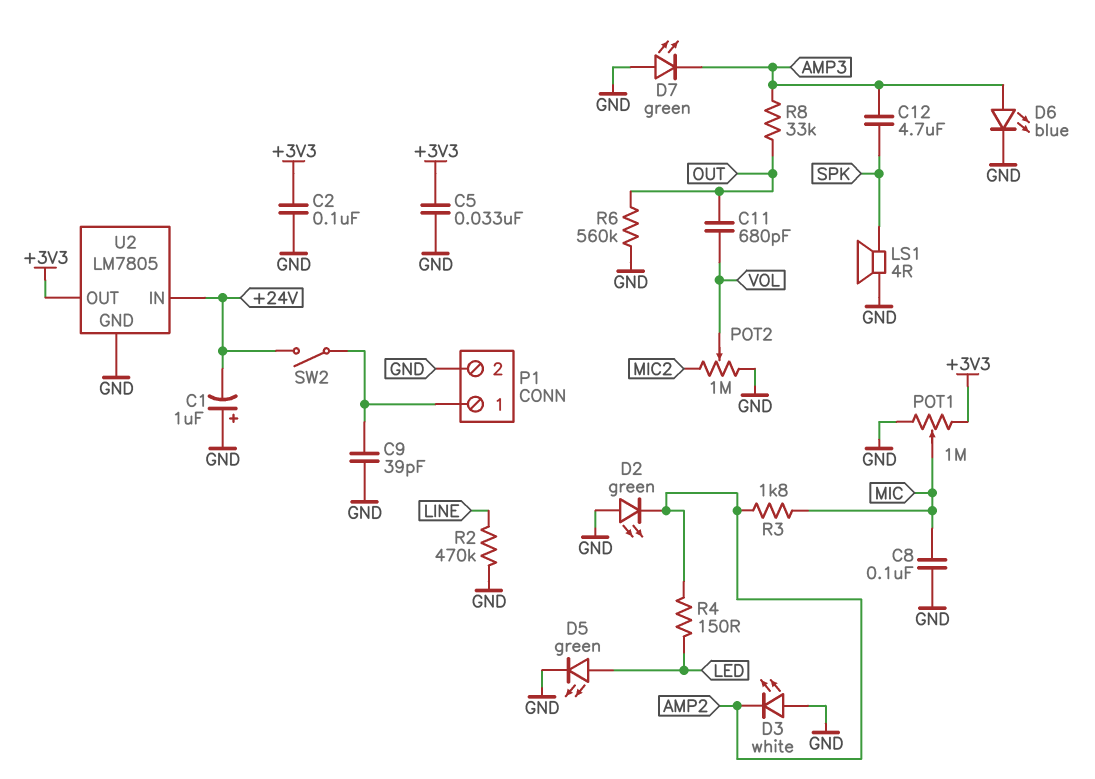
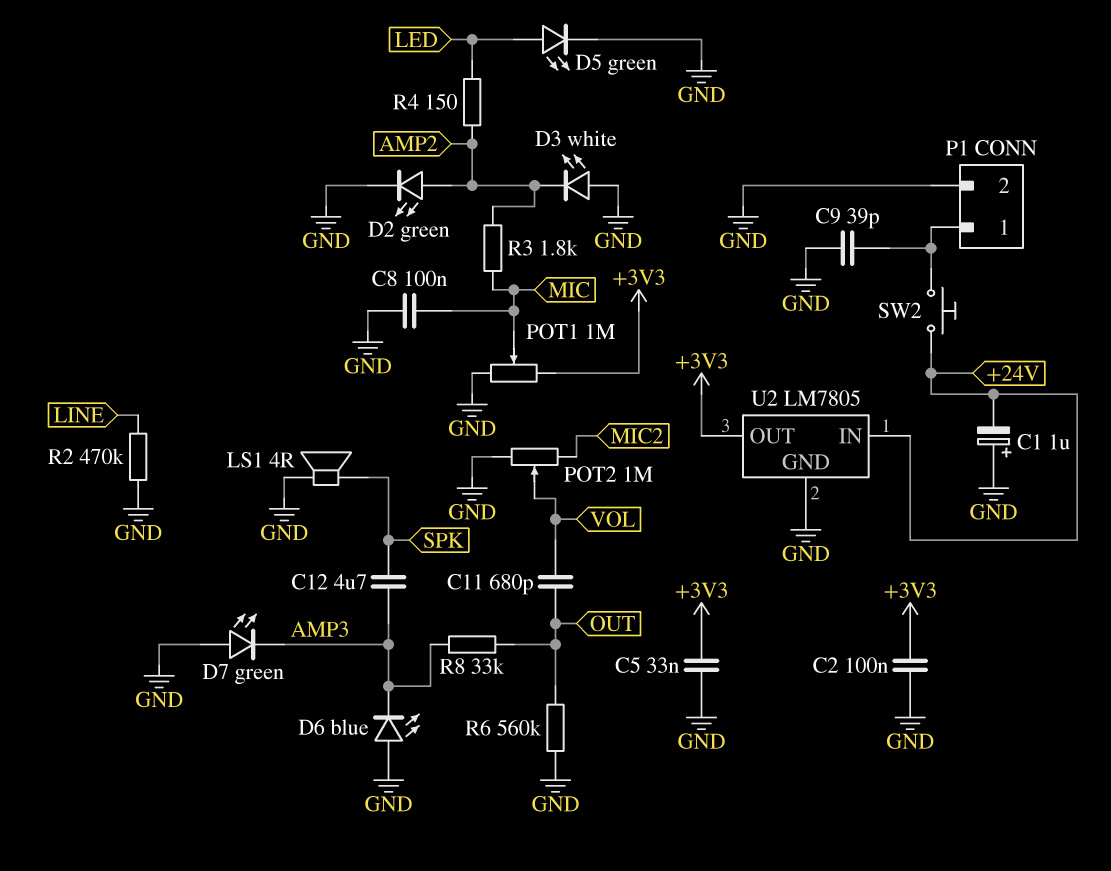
D2: LED green (A GND, K AMP2) -> LED green (A AMP2, K GND)
D6: LED blue (A AMP3, K GND) -> LED blue (A GND, K AMP3)
SW2: switch (+24V, P1/1) -> button (+24V, P1/1)

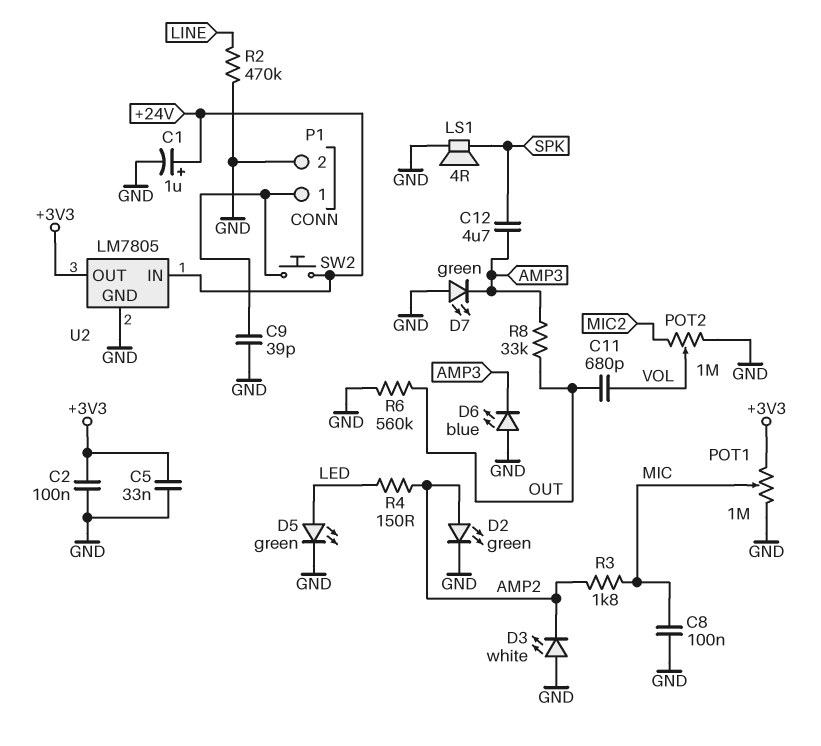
C1: 1uF (plus GND, minus +24V) -> 1uF (plus +24V, minus GND)

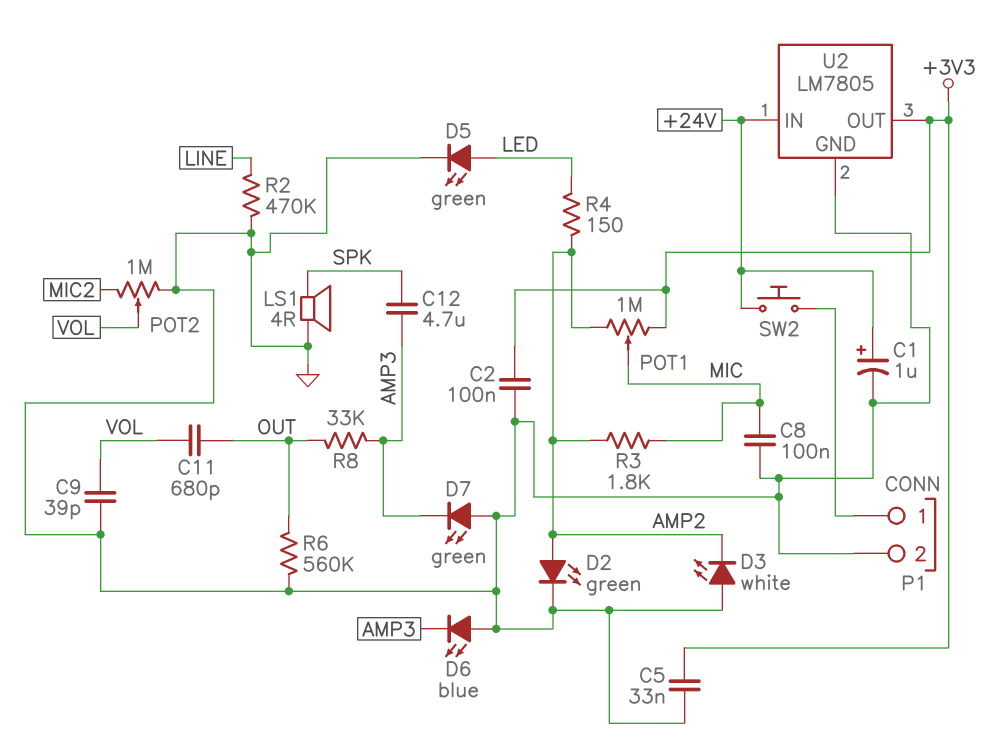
C9: 39pF (GND, P1/1) -> 39pF (GND, VOL)
POT1: 1M (+3V3, GND, wiper MIC) -> 1M (+3V3, AMP2, wiper MIC)

